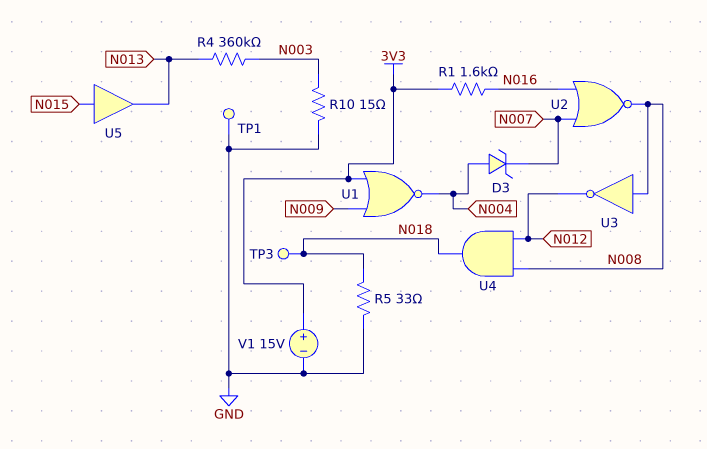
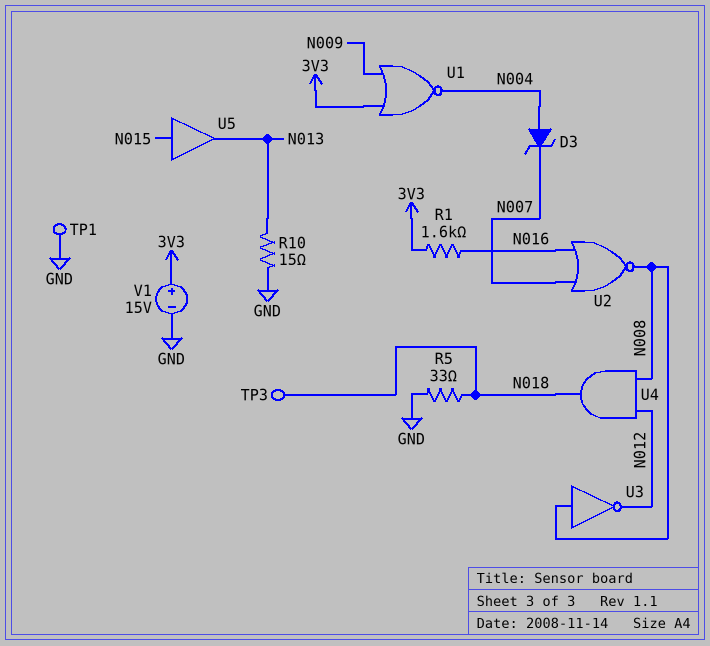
R4: 360k (N003, N013) -> none
R10: 15 (GND, N003) -> 15 (GND, N013)

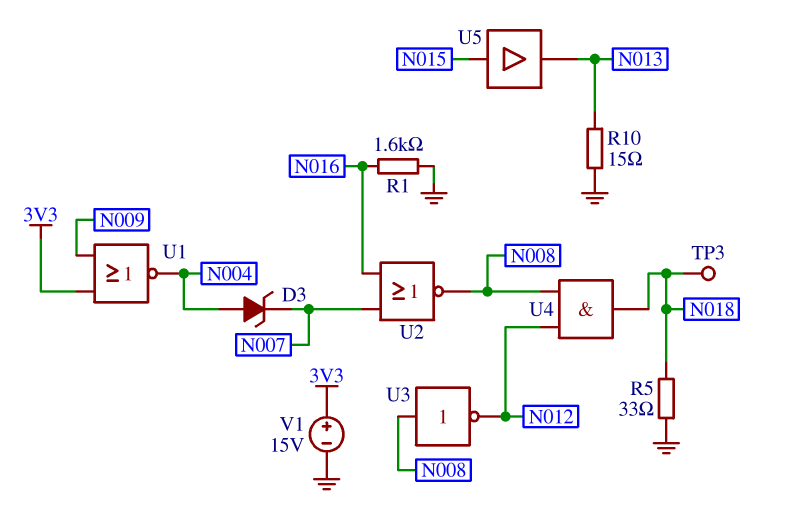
R1: 1.6k (3V3, N016) -> 1.6k (GND, N016)
TP1: test point (GND) -> none

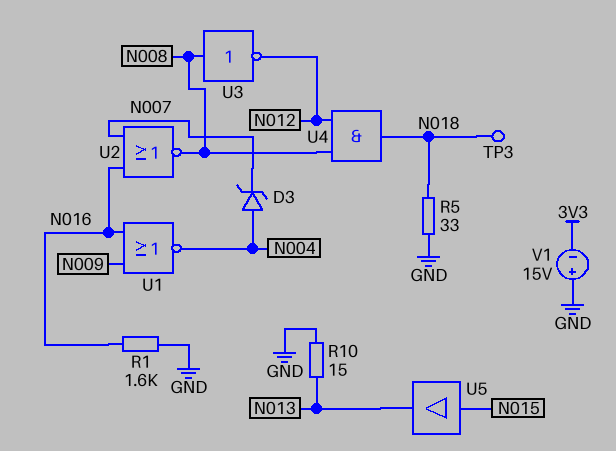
U1: NOR (in 3V3, in N009, out N004) -> NOR (in N009, in N016, out N004)
V1: 15V (plus 3V3, minus GND) -> 15V (plus GND, minus 3V3)

